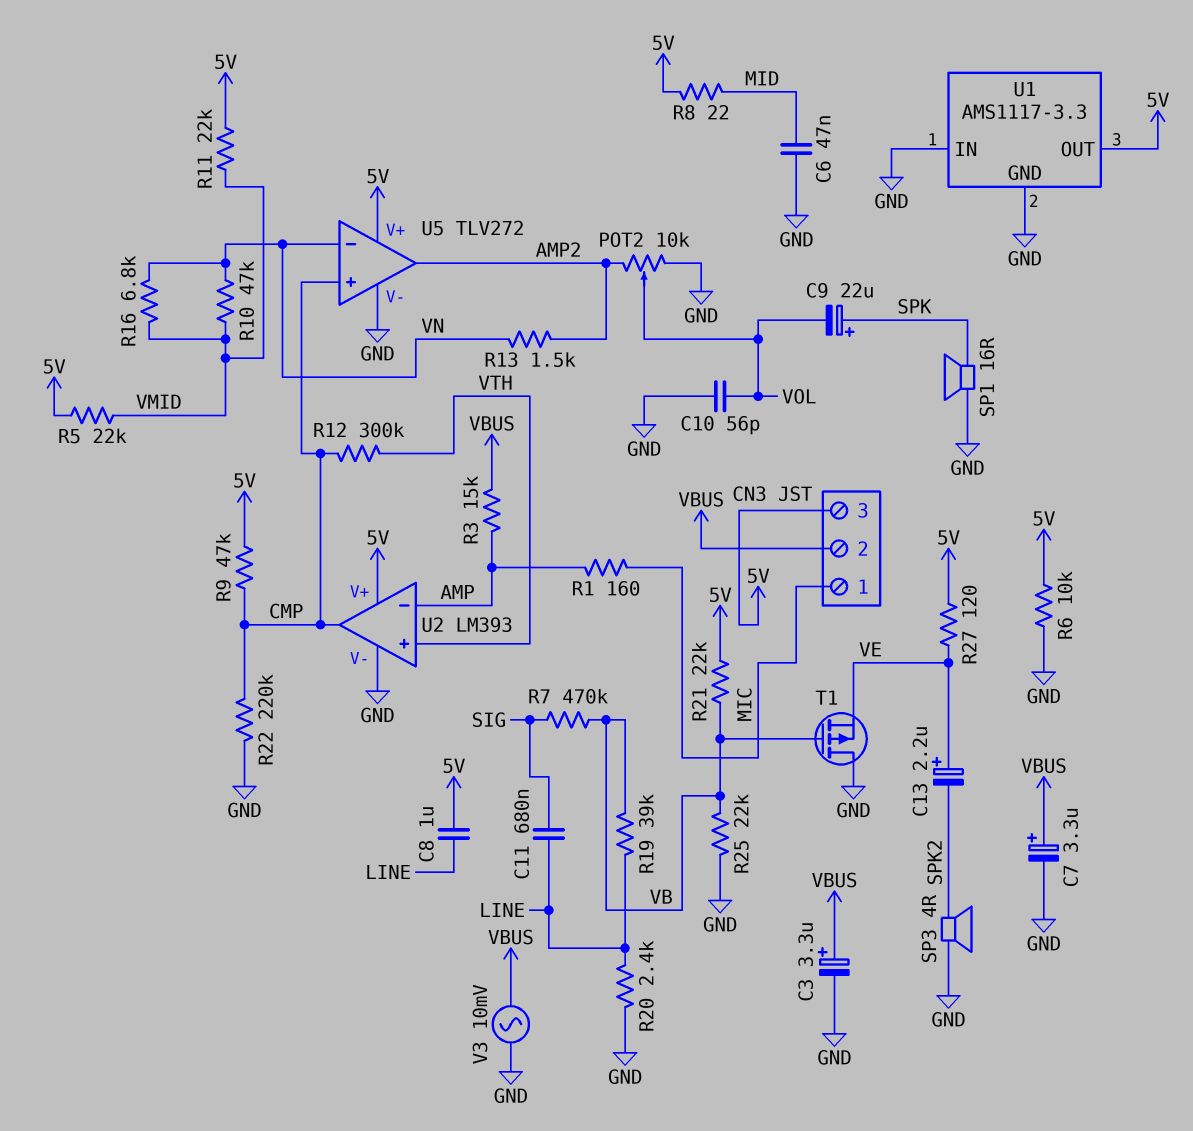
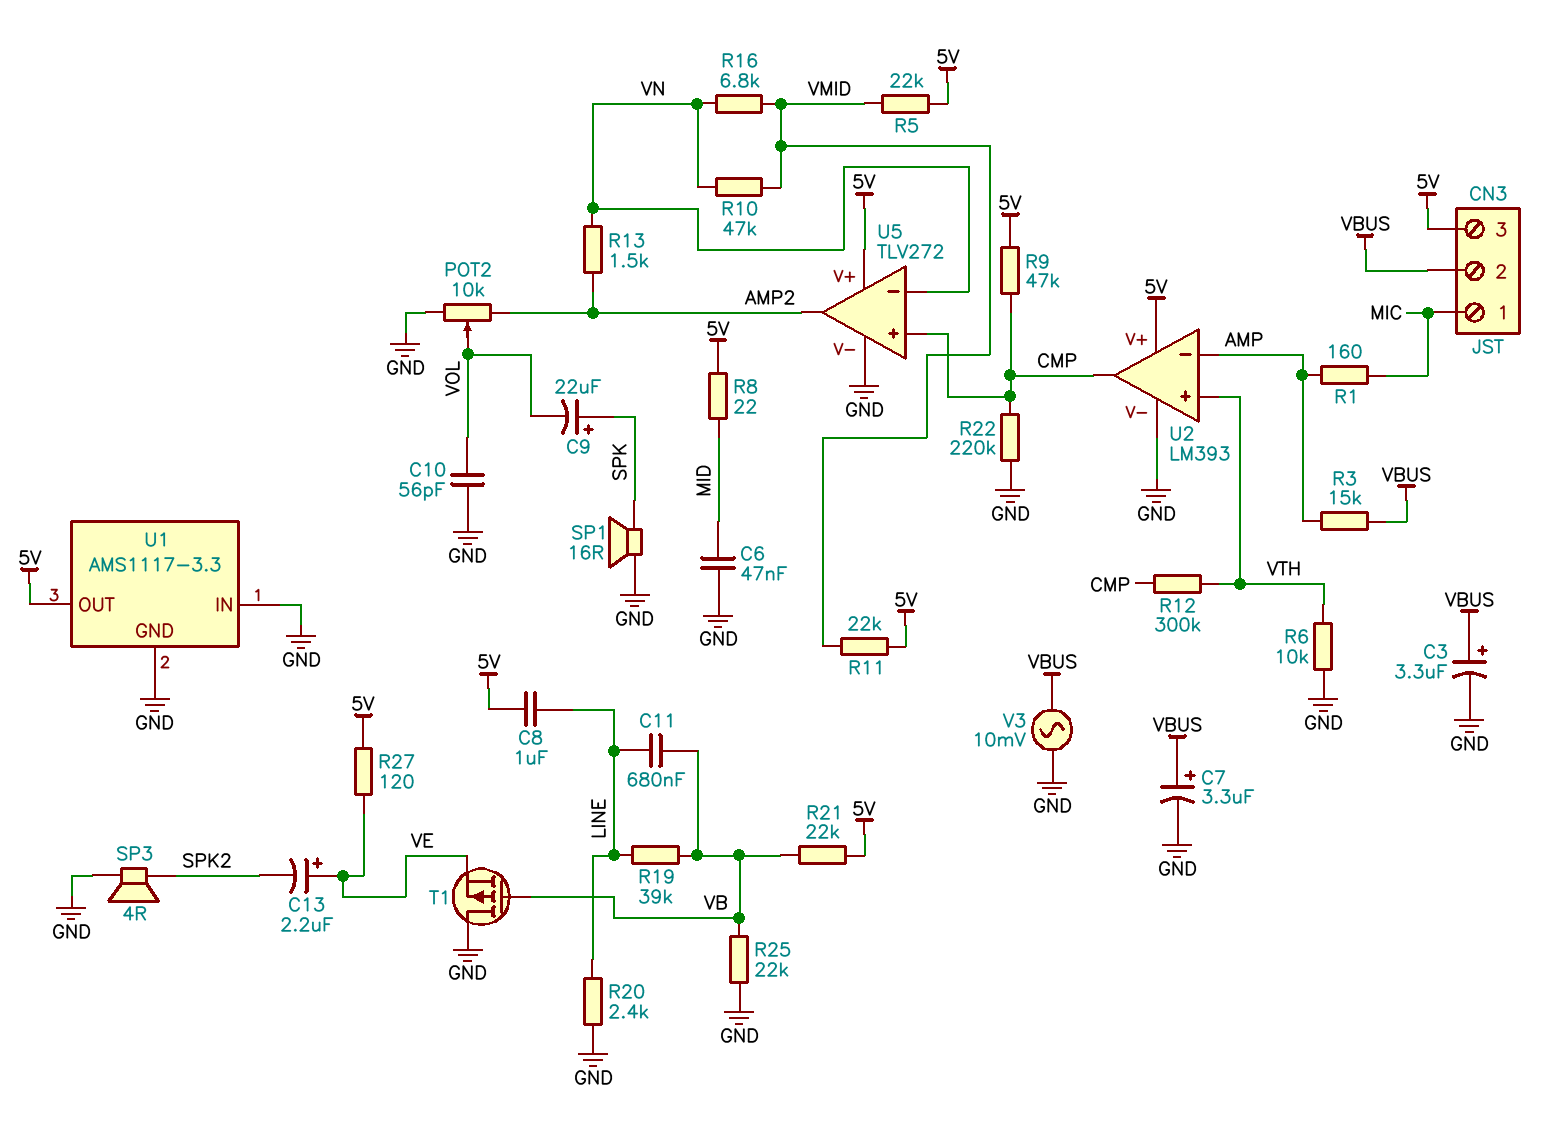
C11: 680nF (LINE, SIG) -> 680nF (LINE, VB)
R6: 10k (5V, GND) -> 10k (GND, VTH)
R7: 470k (SIG, VB) -> none

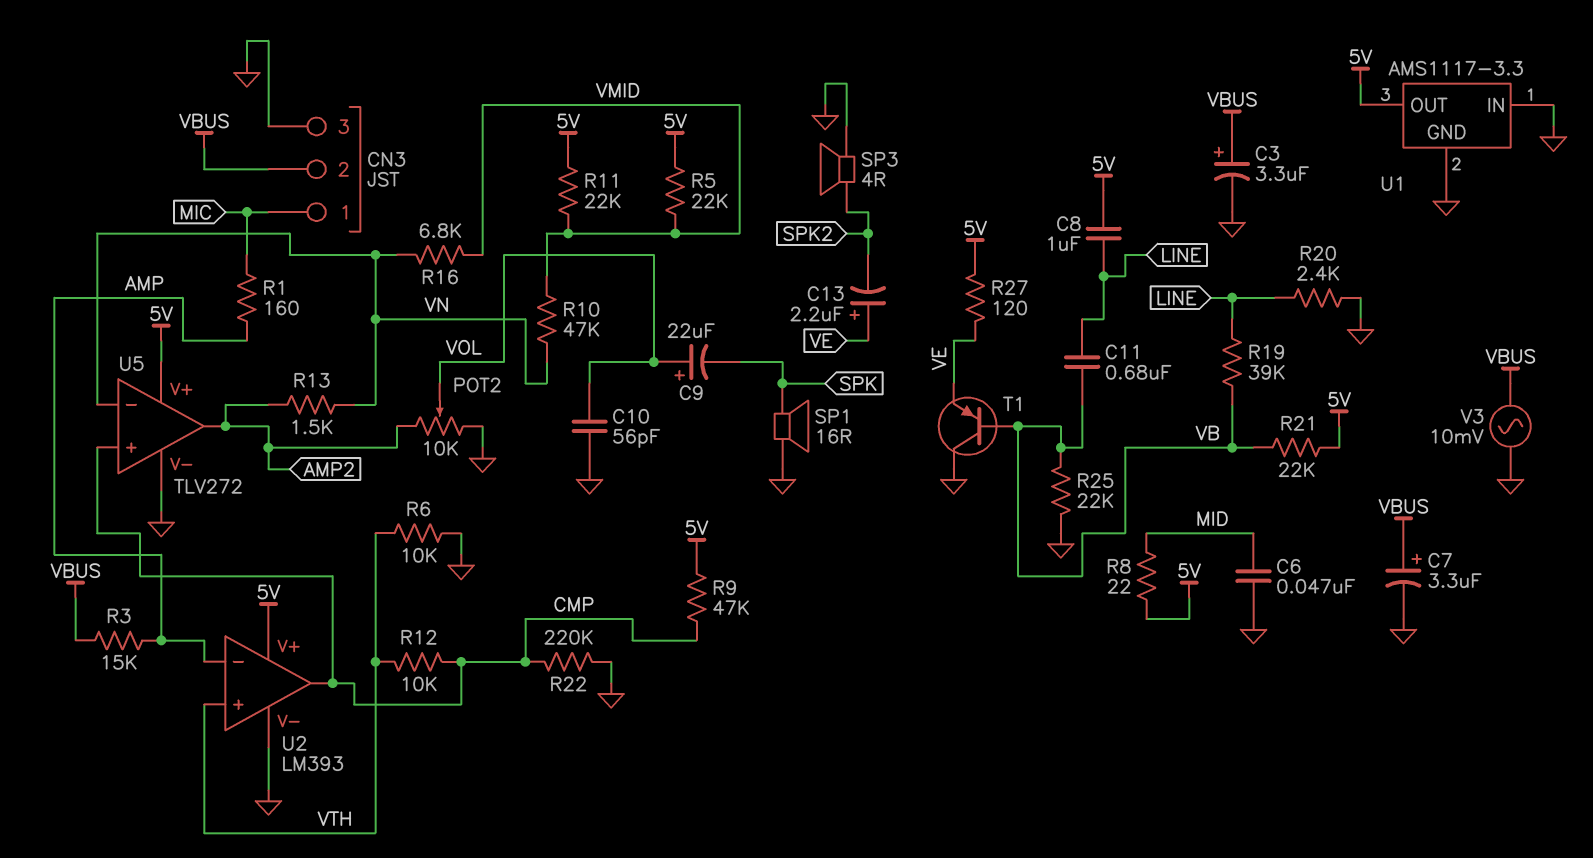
C9: 22uF (plus SPK, minus VOL) -> 22uF (plus VOL, minus SPK)
CN3 pin 3: 5V -> GND
R12: 300k (CMP, VTH) -> 10k (CMP, VTH)
T1: PMOS (G VB, D GND, S VE) -> PNP (B VB, C GND, E VE)

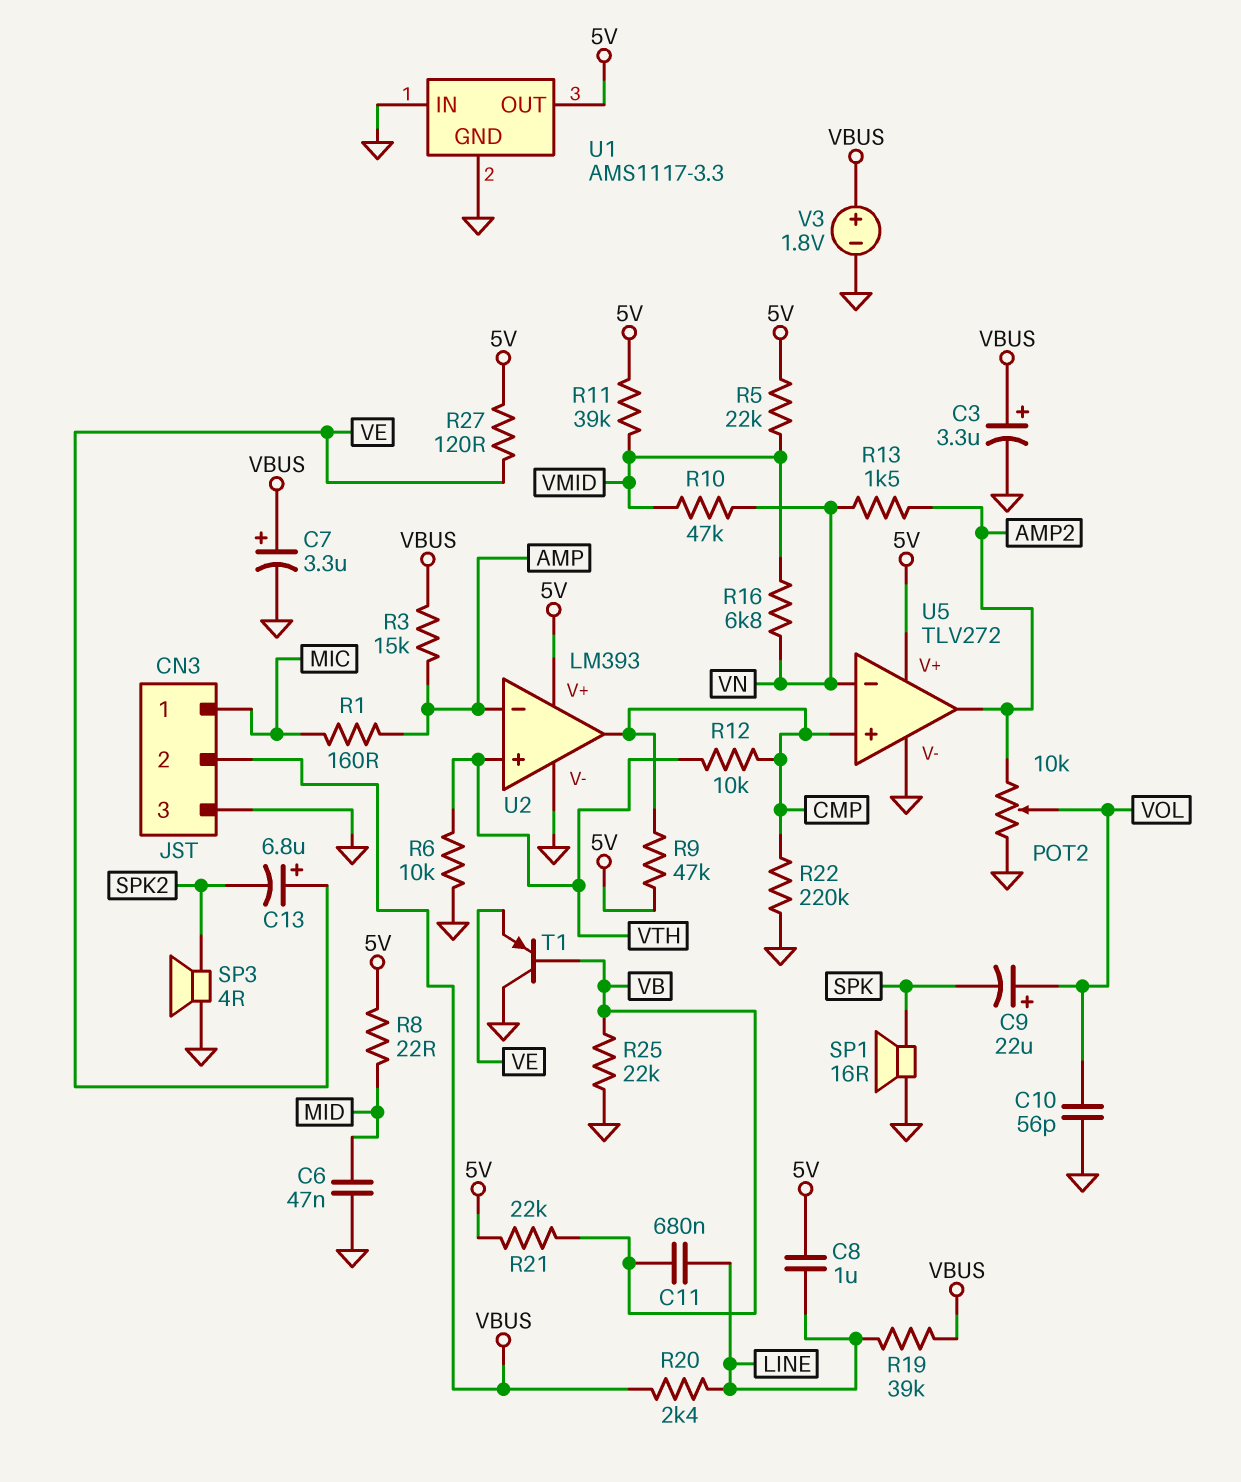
C13: 2.2uF (plus VE, minus SPK2) -> 6.8uF (plus VE, minus SPK2)
R11: 22k (5V, VMID) -> 39k (5V, VMID)
R19: 39k (LINE, VB) -> 39k (LINE, VBUS)
R20: 2.4k (GND, LINE) -> 2.4k (LINE, VBUS)
V3: AC 10mV (GND, VBUS) -> 1.8V (plus VBUS, minus GND)

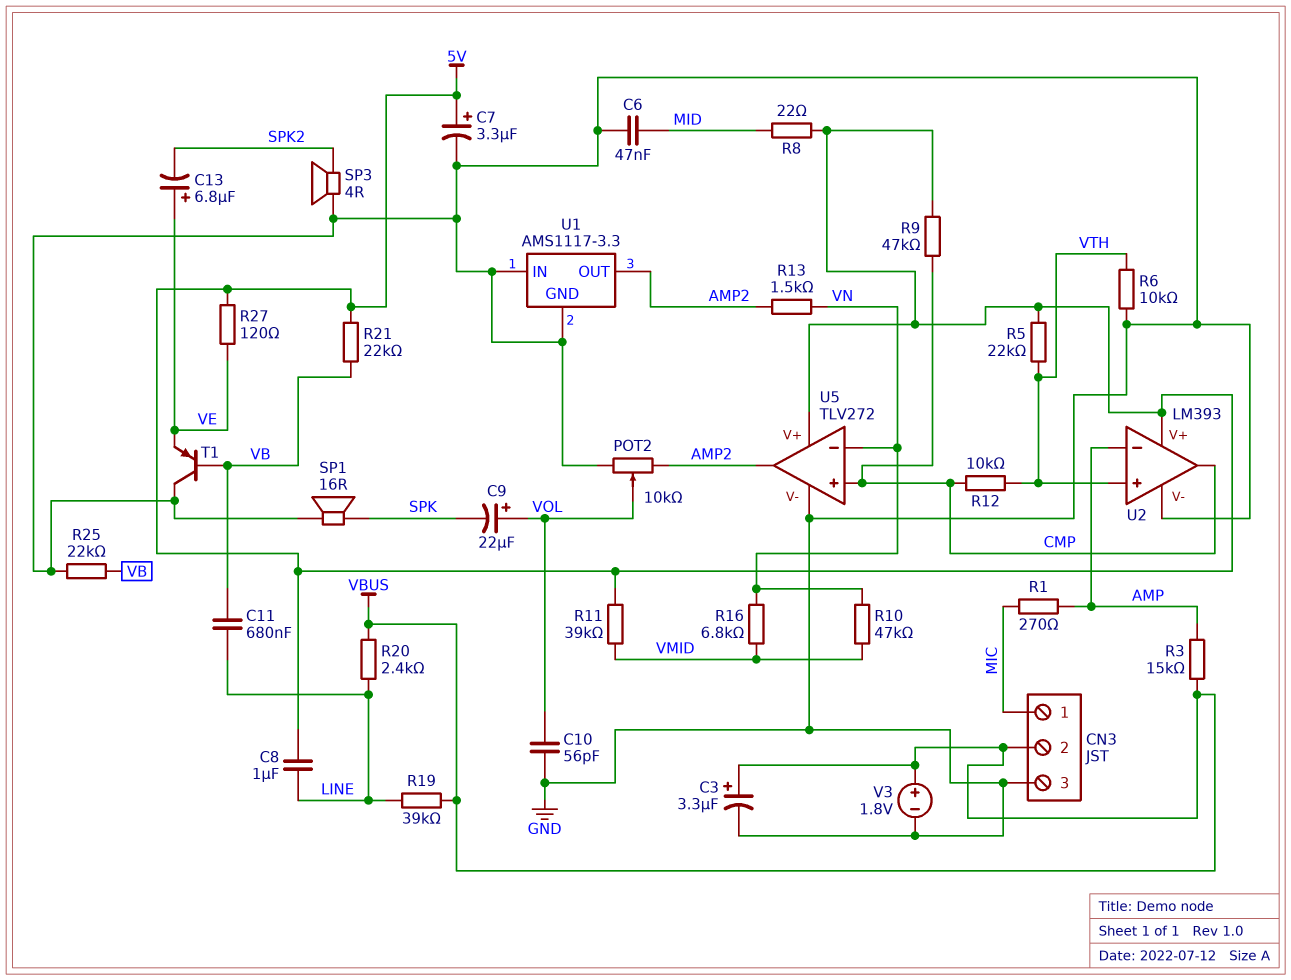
C7: 3.3uF (plus VBUS, minus GND) -> 3.3uF (plus 5V, minus GND)
R1: 160 (AMP, MIC) -> 270 (AMP, MIC)
R5: 22k (5V, VMID) -> 22k (5V, VTH)
R22: 220k (CMP, GND) -> none
U1 pin OUT: 5V -> AMP2

